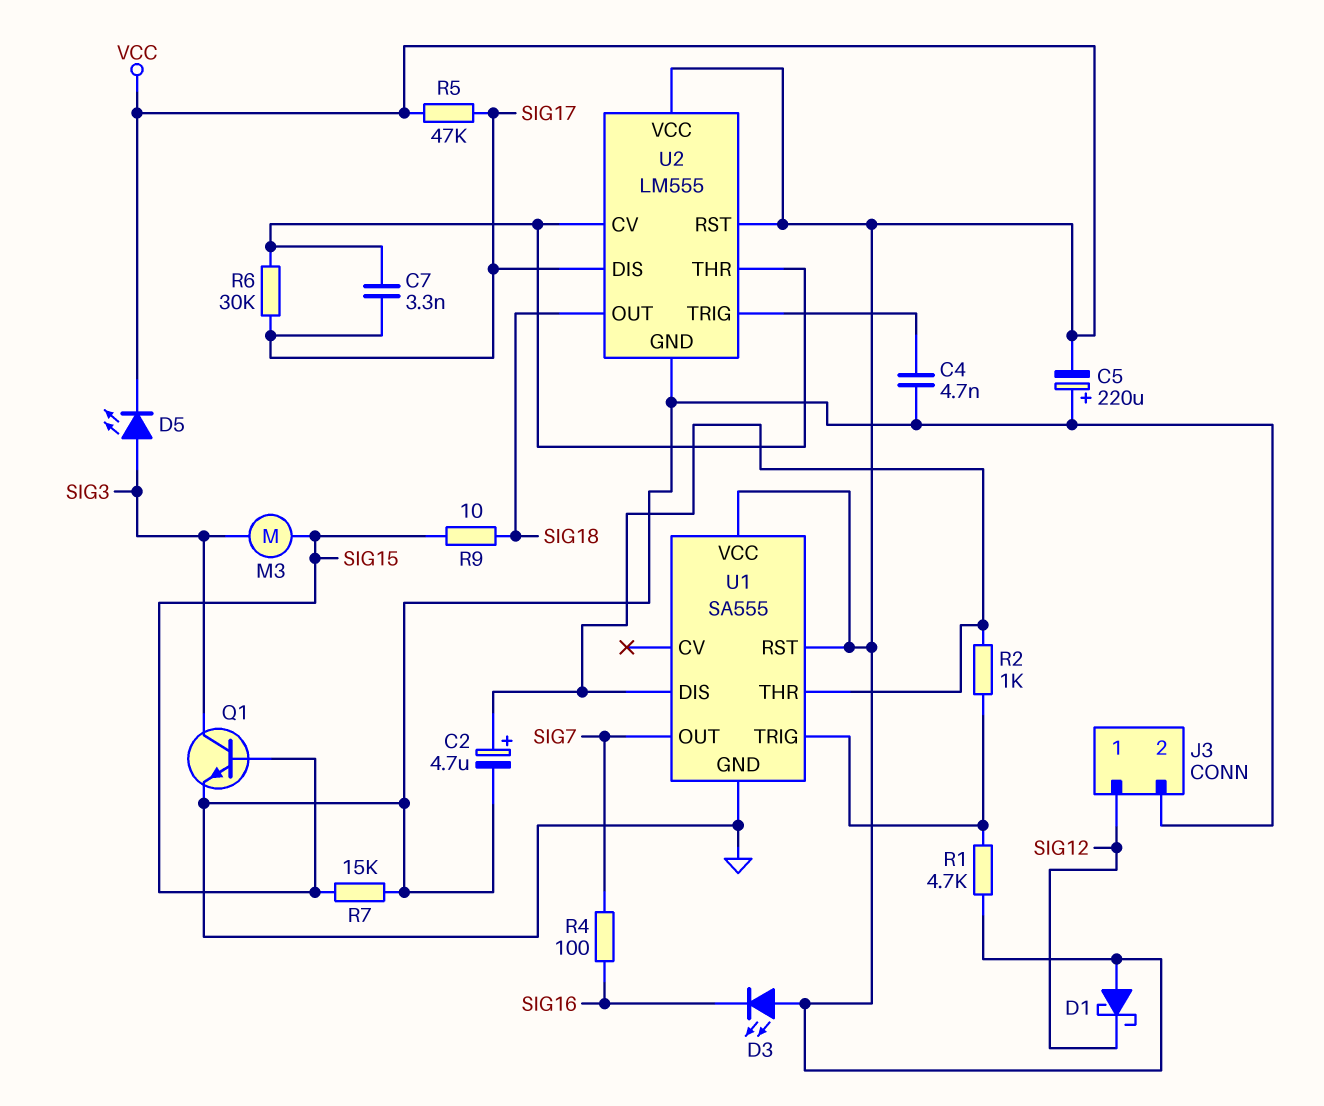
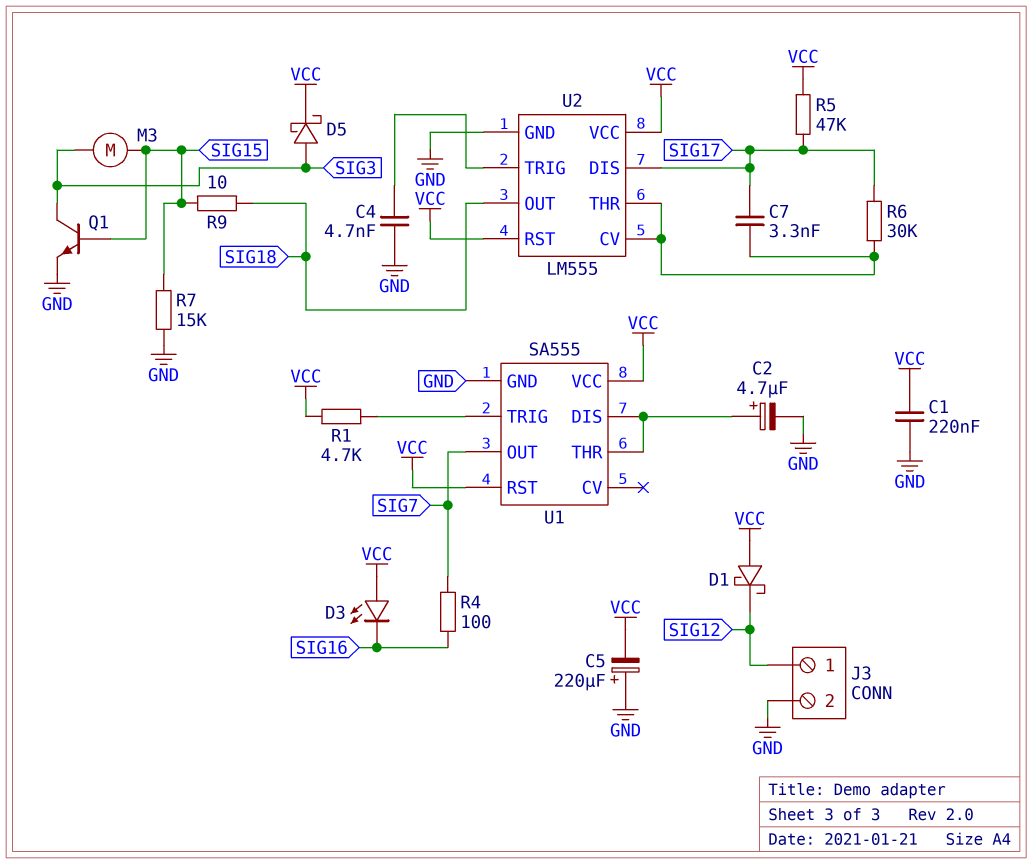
C1: none -> 220nF (GND, VCC)
D5: LED (A SIG3, K VCC) -> schottky (A SIG3, K VCC)
R2: 1k (U1/DIS, U1/TRIG) -> none

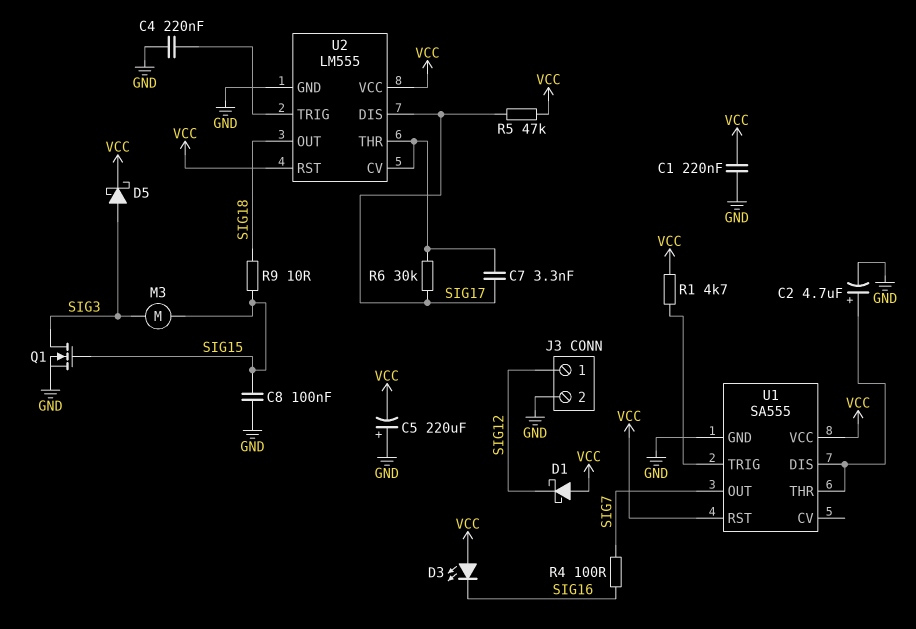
C4: 4.7nF (GND, U2/TRIG) -> 220nF (GND, U2/TRIG)
C8: none -> 100nF (GND, SIG15)
Q1: NPN (B SIG15, C SIG3, E GND) -> NMOS (G SIG15, D SIG3, S GND)
R7: 15k (GND, SIG15) -> none

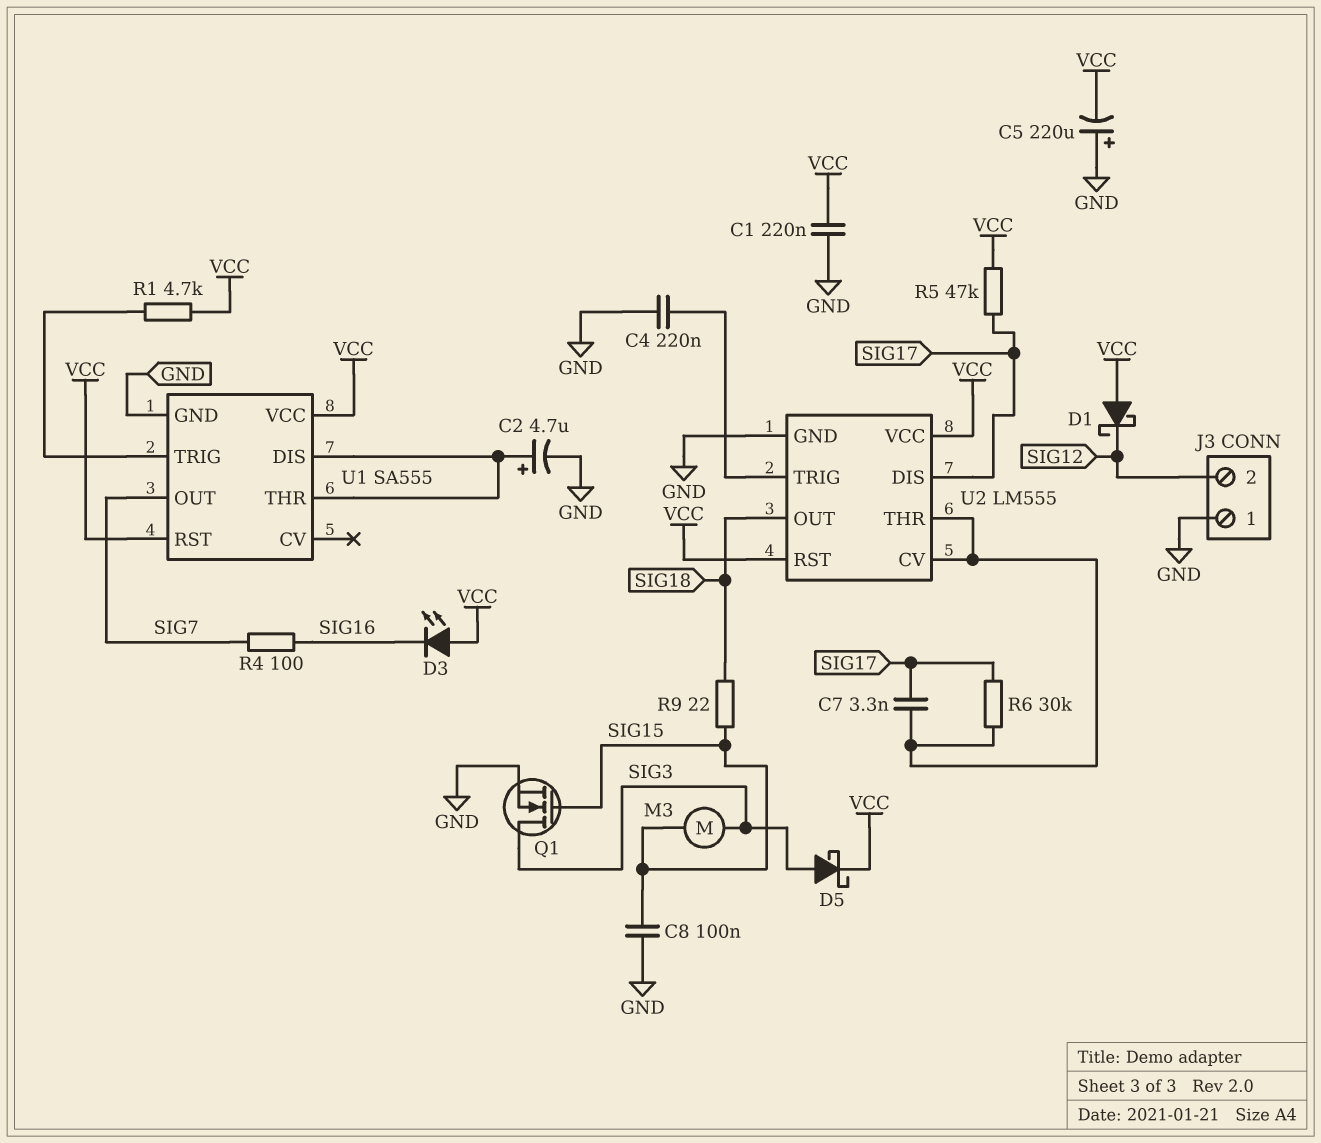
J3 pin 1: SIG12 -> GND
J3 pin 2: GND -> SIG12
R9: 10 (SIG15, SIG18) -> 22 (SIG15, SIG18)

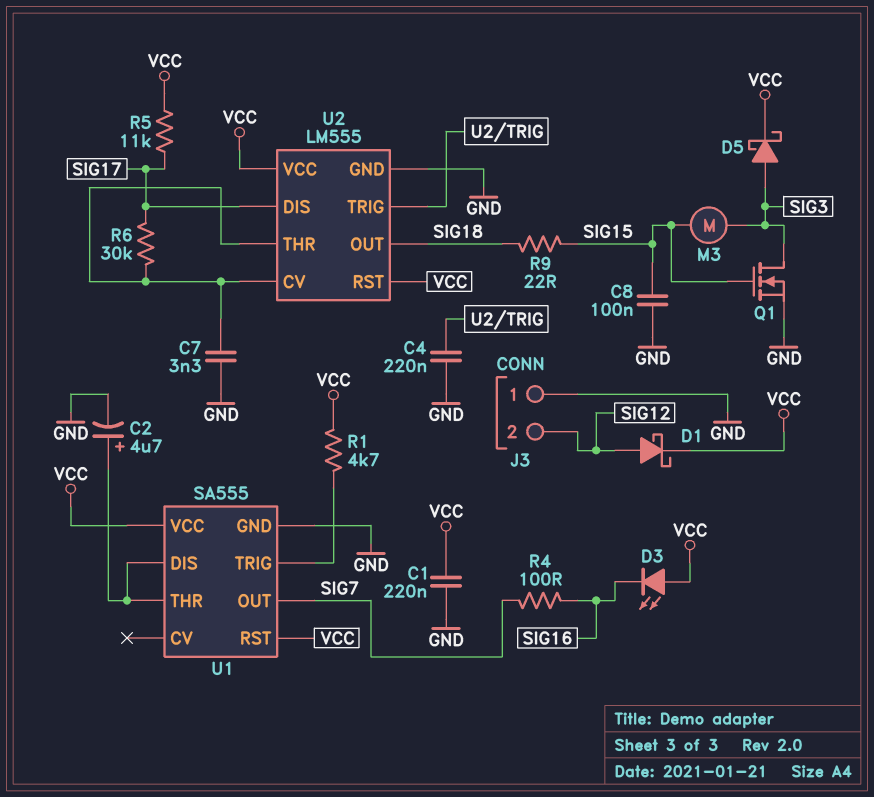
C5: 220uF (plus GND, minus VCC) -> none
C7: 3.3nF (SIG17, U2/CV) -> 3.3nF (GND, U2/CV)
D1: schottky (A VCC, K SIG12) -> schottky (A SIG12, K VCC)
R5: 47k (SIG17, VCC) -> 11k (SIG17, VCC)

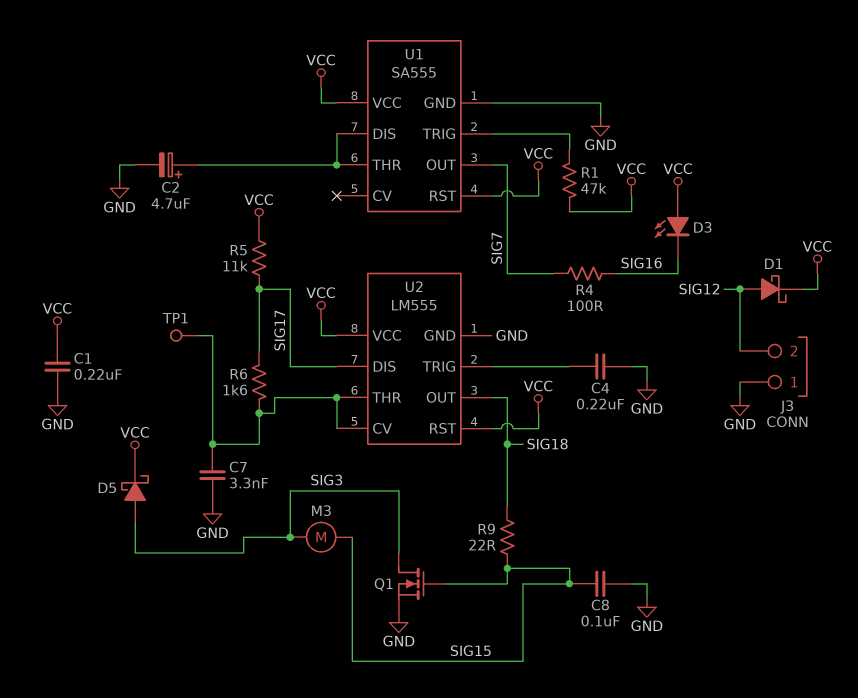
R1: 4.7k (U1/TRIG, VCC) -> 47k (U1/TRIG, VCC)
R6: 30k (SIG17, U2/CV) -> 1.6k (SIG17, U2/CV)
TP1: none -> test point (U2/CV)

